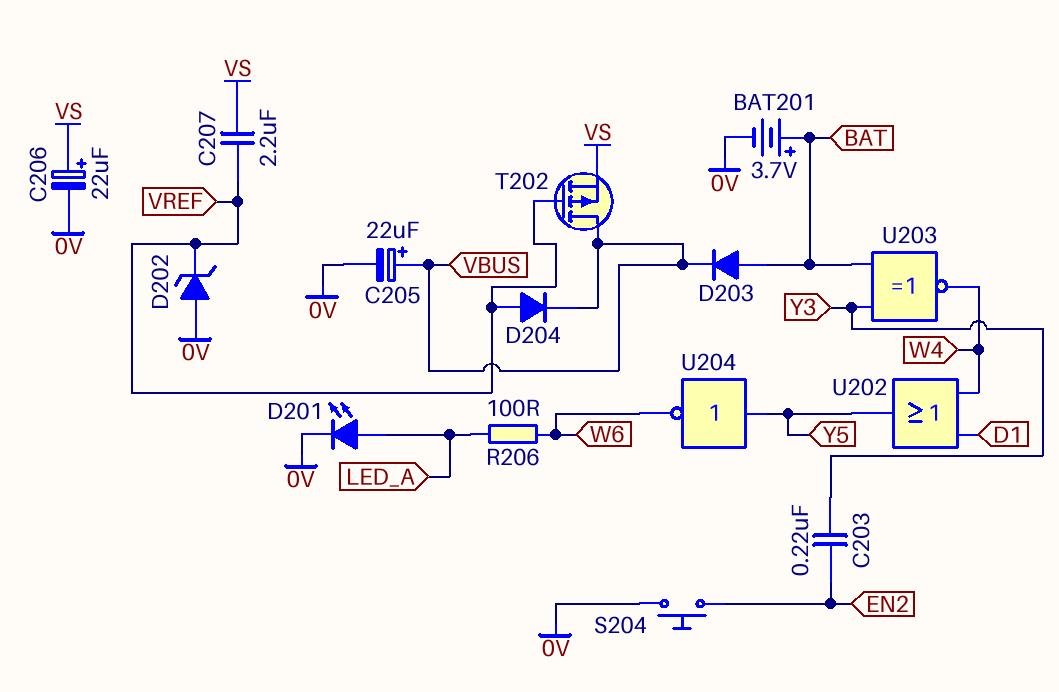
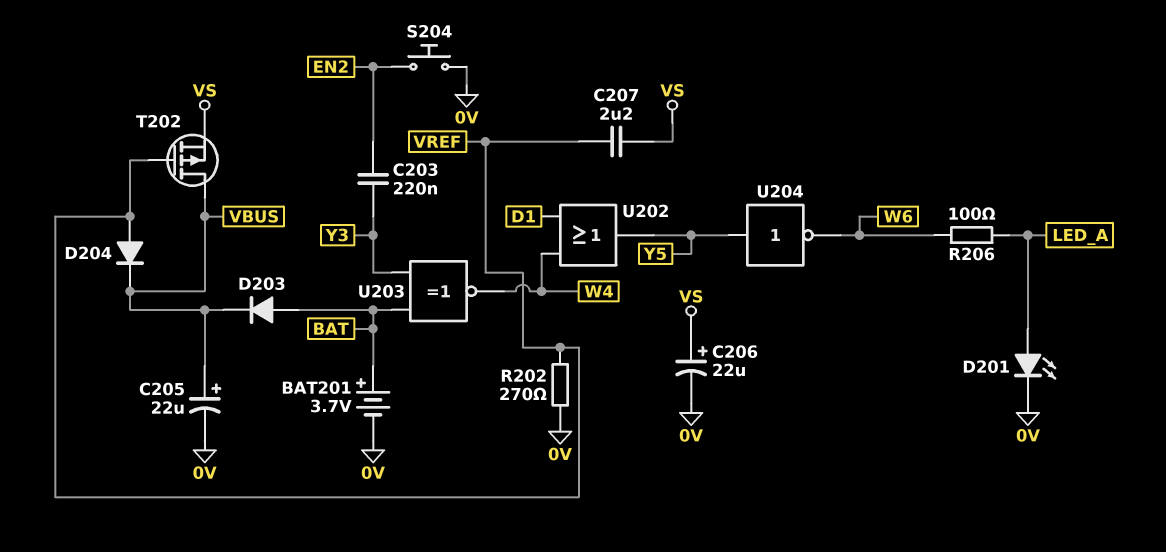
D202: zener (A 0V, K VREF) -> none
R202: none -> 270 (0V, VREF)

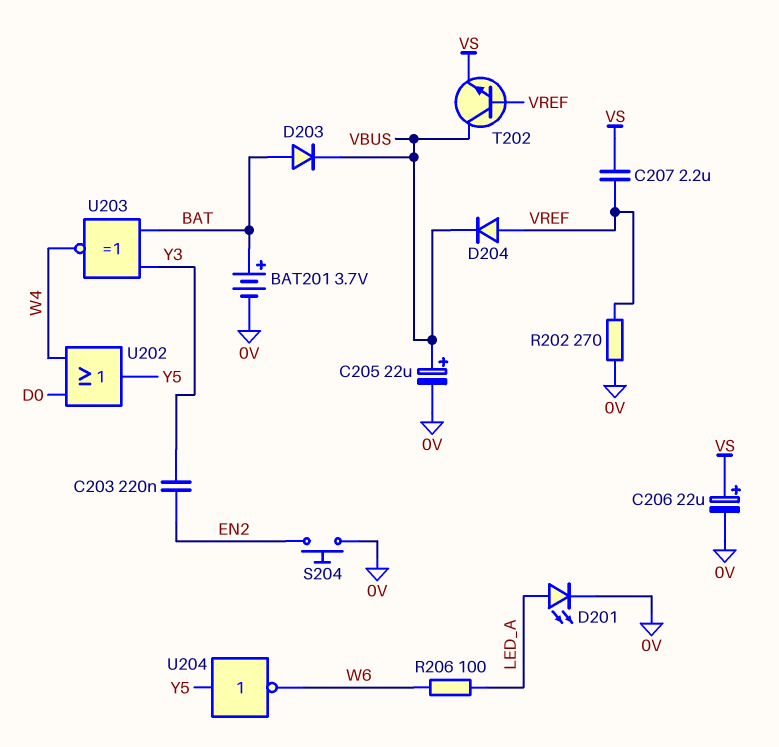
T202: PMOS (G VREF, D VBUS, S VS) -> NPN (B VREF, C VBUS, E VS)
U202: OR (in D1, in W4, out Y5) -> OR (in D0, in W4, out Y5)

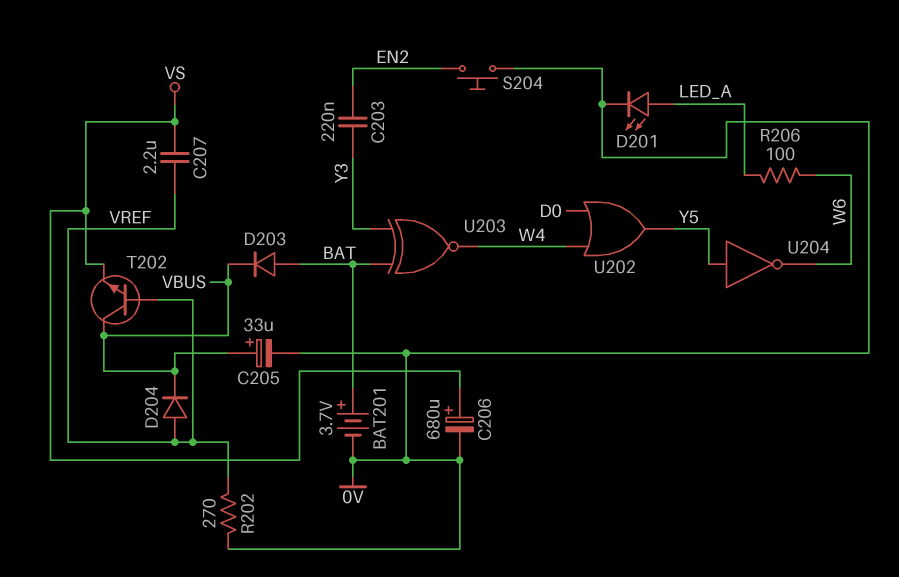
C205: 22uF (plus VBUS, minus 0V) -> 33uF (plus VBUS, minus 0V)
C206: 22uF (plus VS, minus 0V) -> 680uF (plus VS, minus 0V)

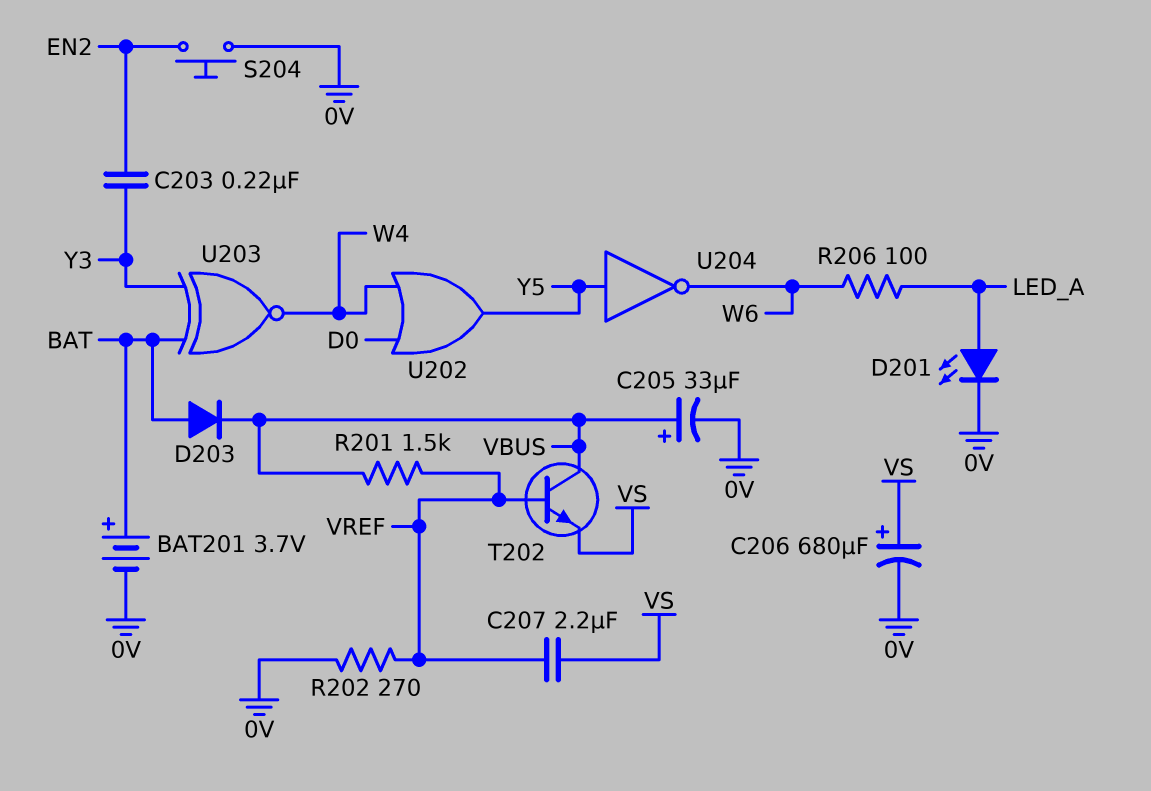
D204: diode (A VREF, K VBUS) -> none
R201: none -> 1.5k (VBUS, VREF)

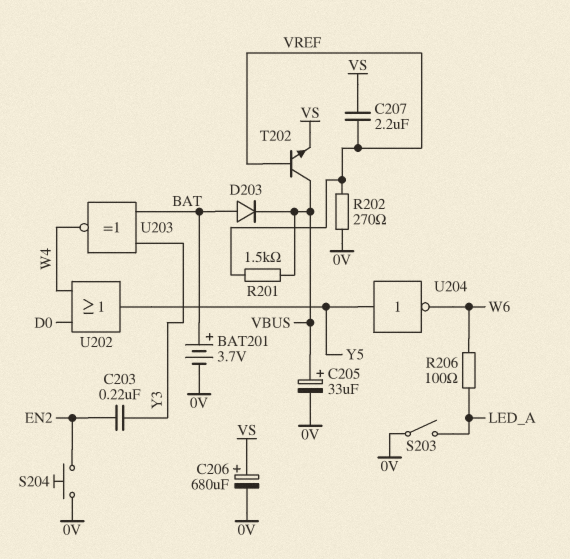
D201: LED (A LED_A, K 0V) -> none
S203: none -> switch (0V, LED_A)

